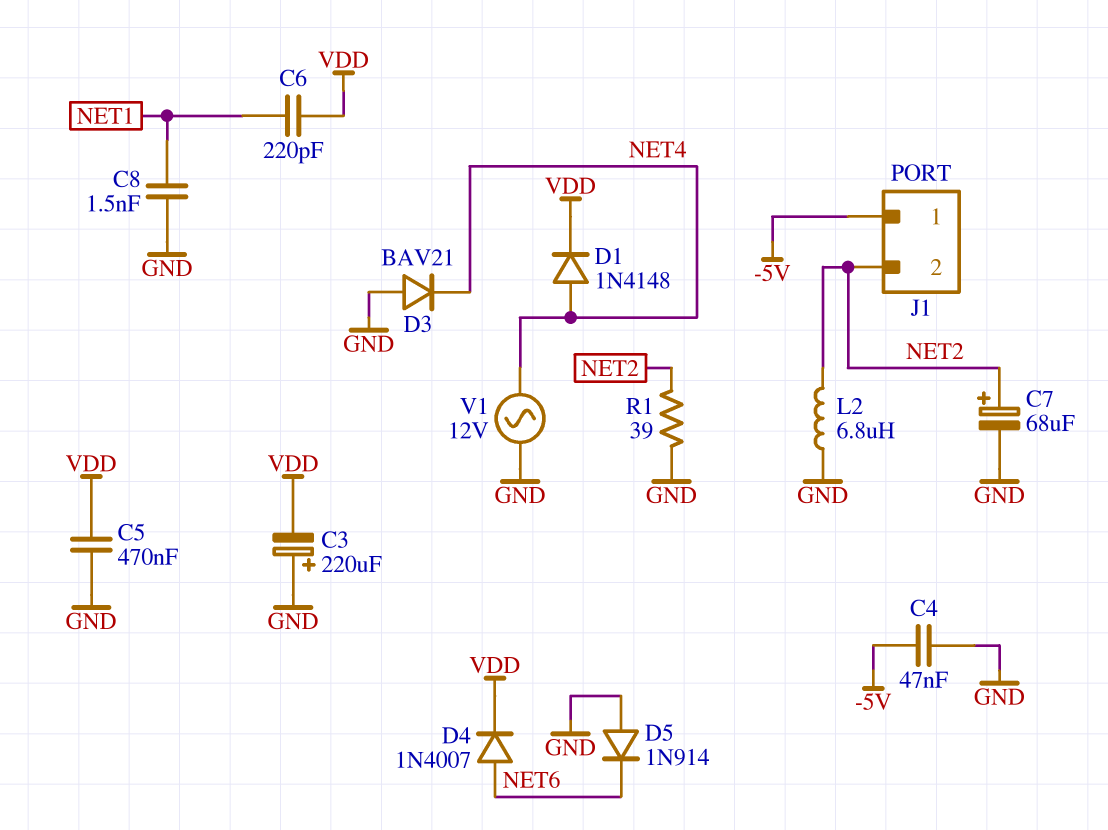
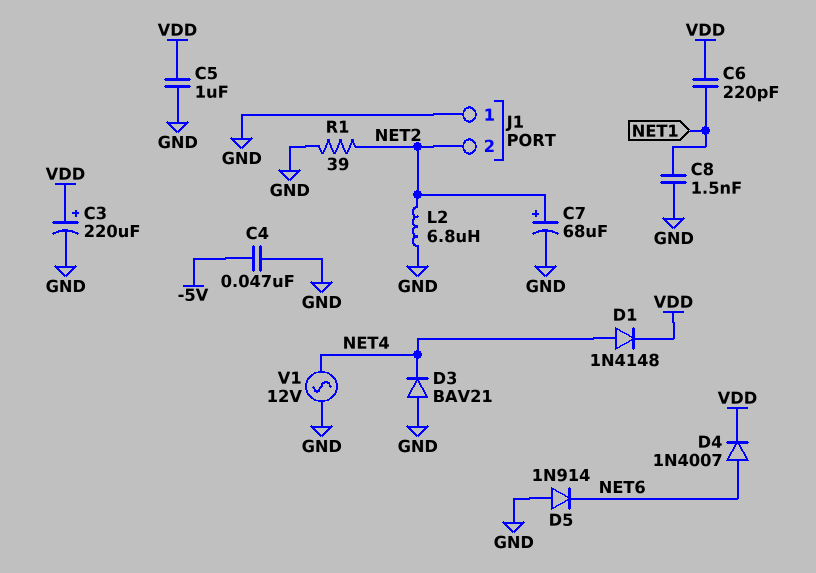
C3: 220uF (plus GND, minus VDD) -> 220uF (plus VDD, minus GND)
C5: 470nF (GND, VDD) -> 1uF (GND, VDD)
J1 pin 1: -5V -> GND

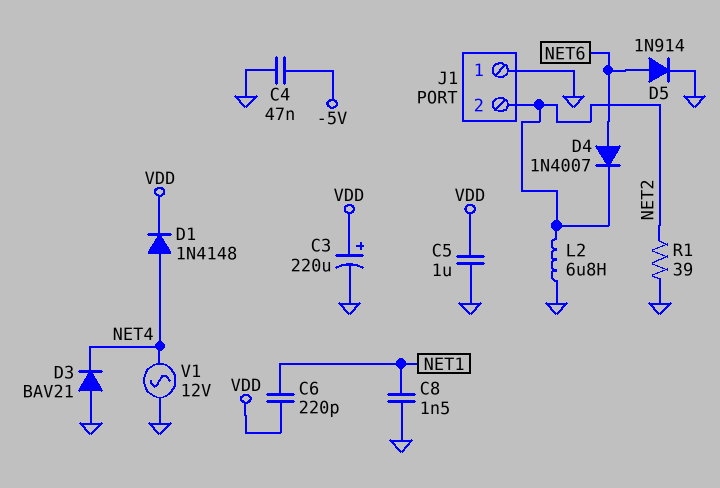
C7: 68uF (plus NET2, minus GND) -> none
D4: diode 1N4007 (A NET6, K VDD) -> diode 1N4007 (A NET6, K NET2)
D5: diode 1N914 (A GND, K NET6) -> diode 1N914 (A NET6, K GND)

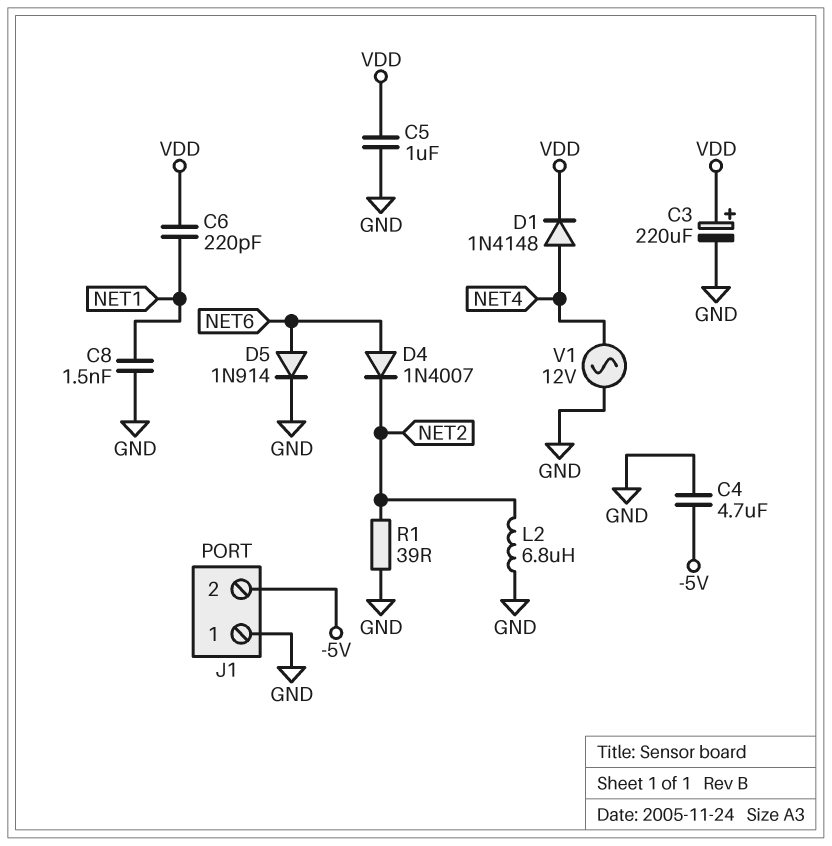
C4: 47nF (-5V, GND) -> 4.7uF (-5V, GND)
D3: diode BAV21 (A GND, K NET4) -> none
J1 pin 2: NET2 -> -5V

